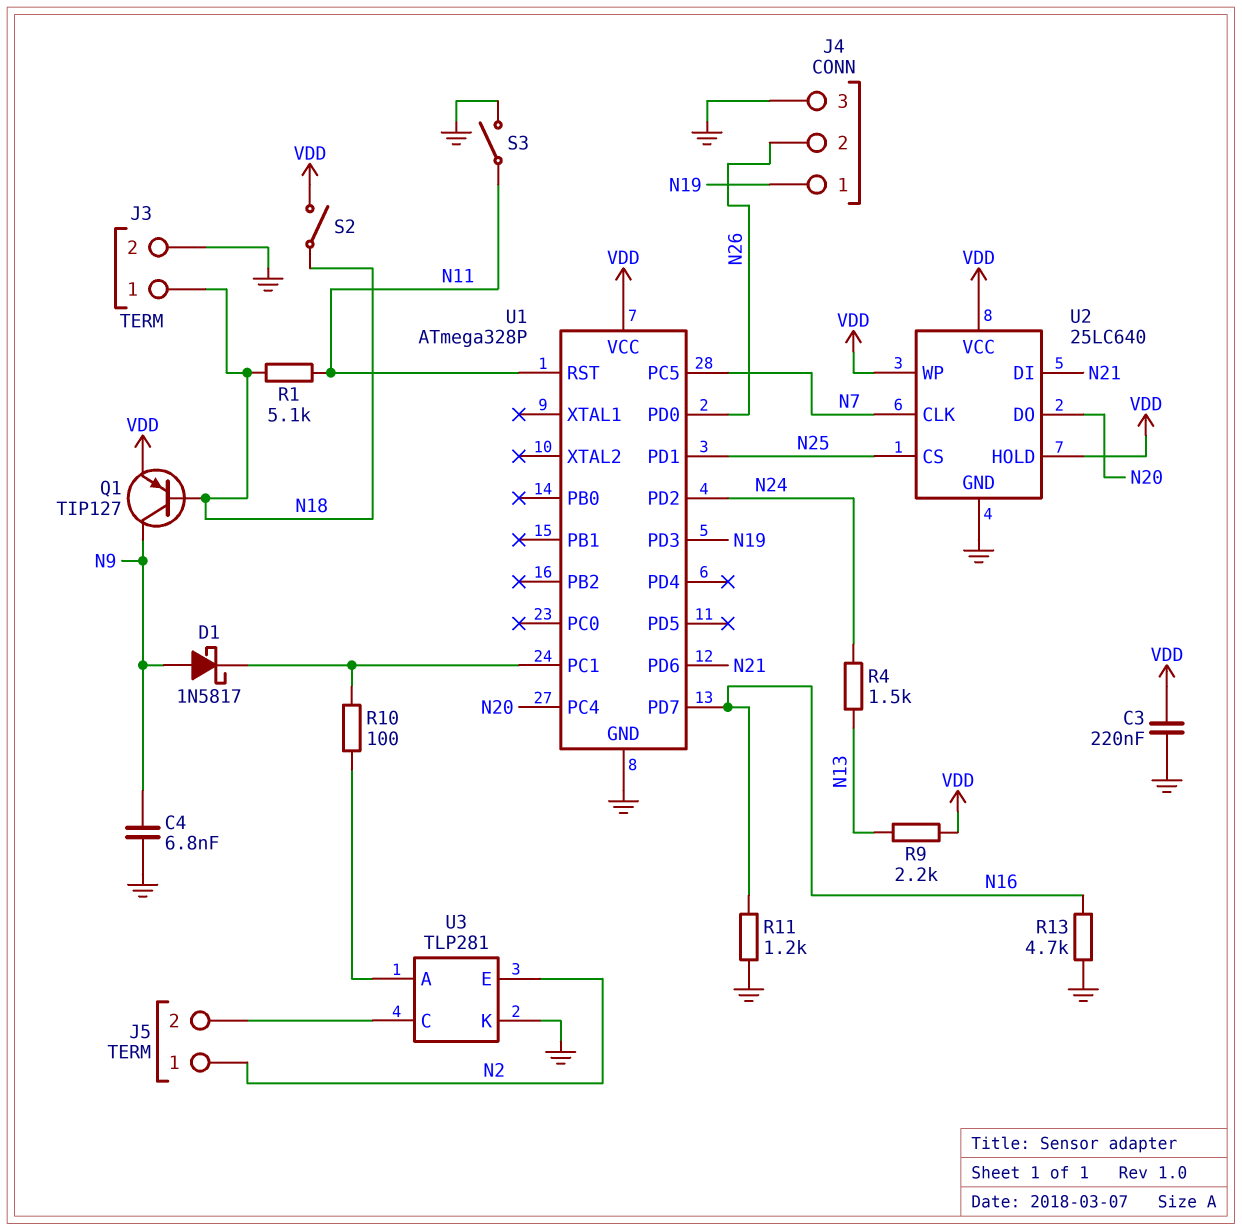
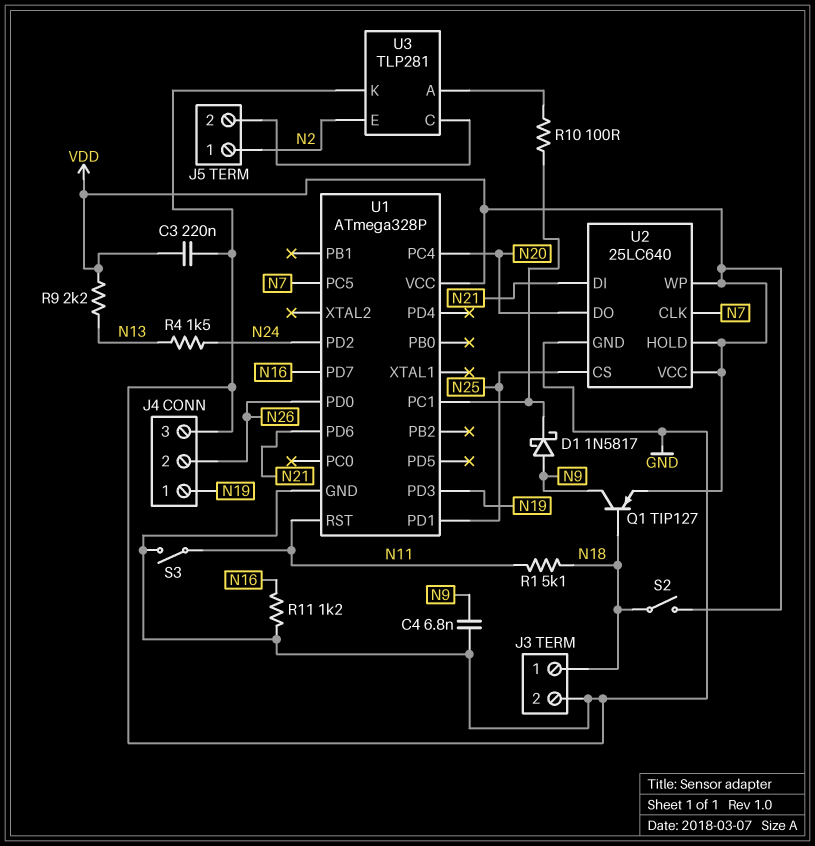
R13: 4.7k (GND, N16) -> none

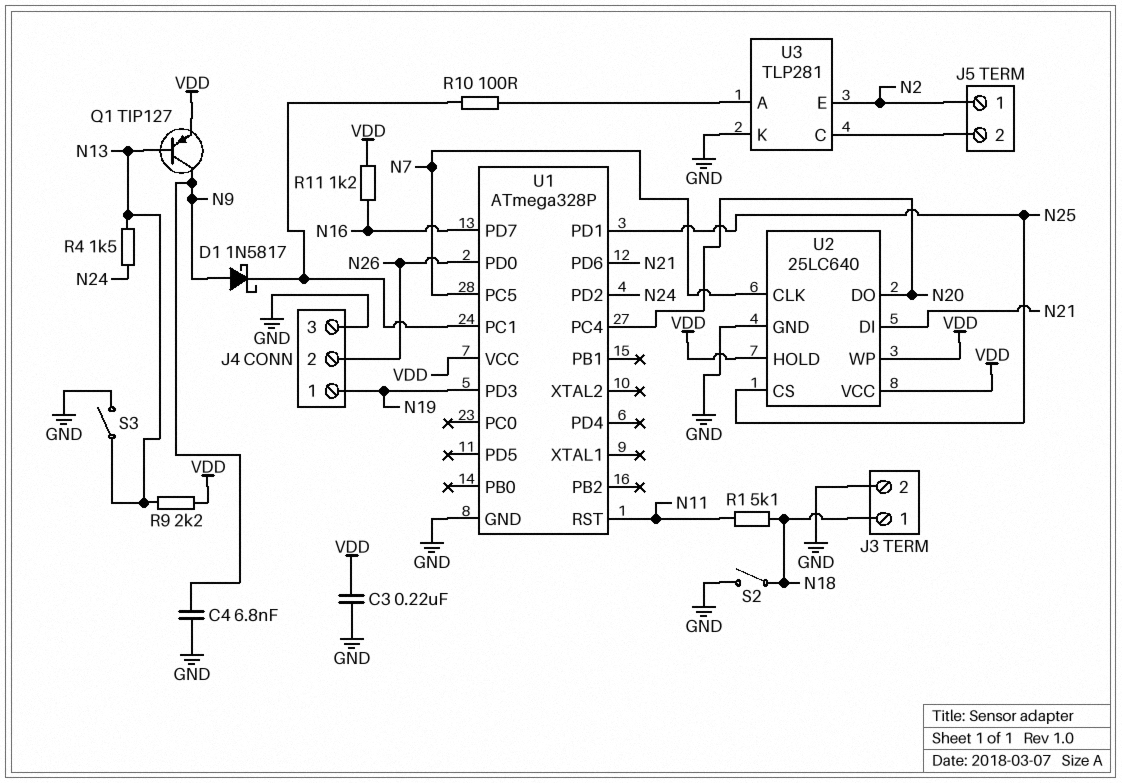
Q1: PNP TIP127 (B N18, C N9, E VDD) -> PNP TIP127 (B N13, C N9, E VDD)
R11: 1.2k (GND, N16) -> 1.2k (N16, VDD)
S2: switch (N18, VDD) -> switch (GND, N18)
S3: switch (GND, N11) -> switch (GND, N13)

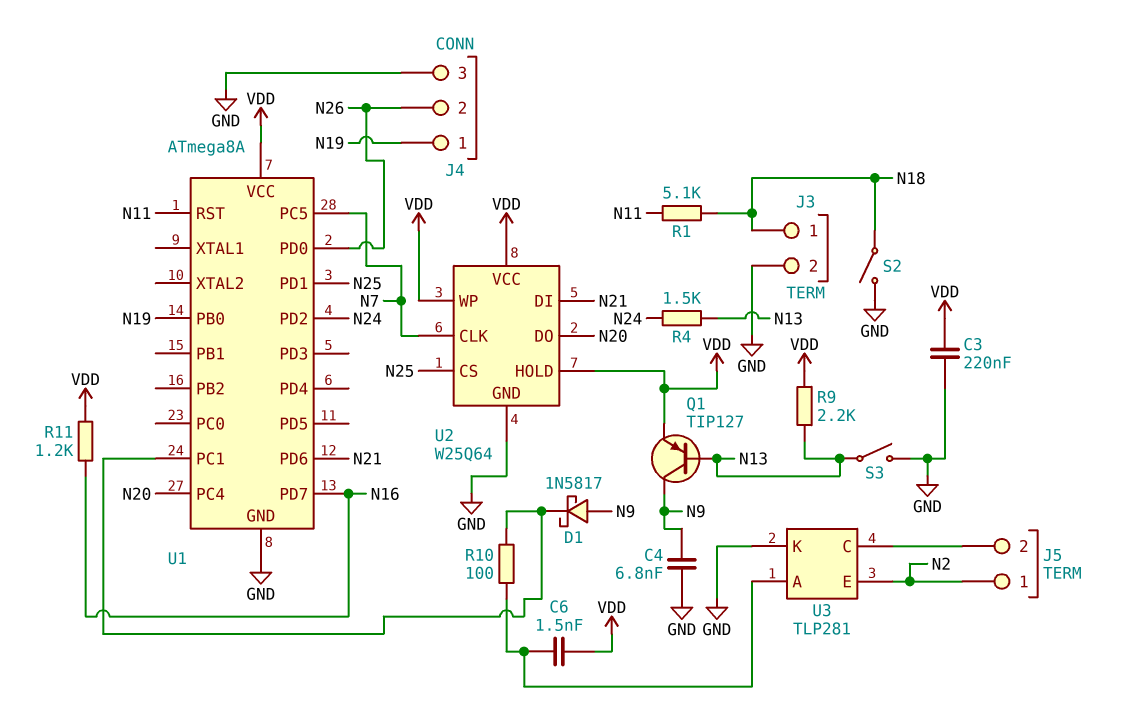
C6: none -> 1.5nF (U3/A, VDD)
U1: ATmega328P -> ATmega8A
U1 pin PB0: none -> N19
U1 pin PD3: N19 -> none
U2: 25LC640 -> W25Q64

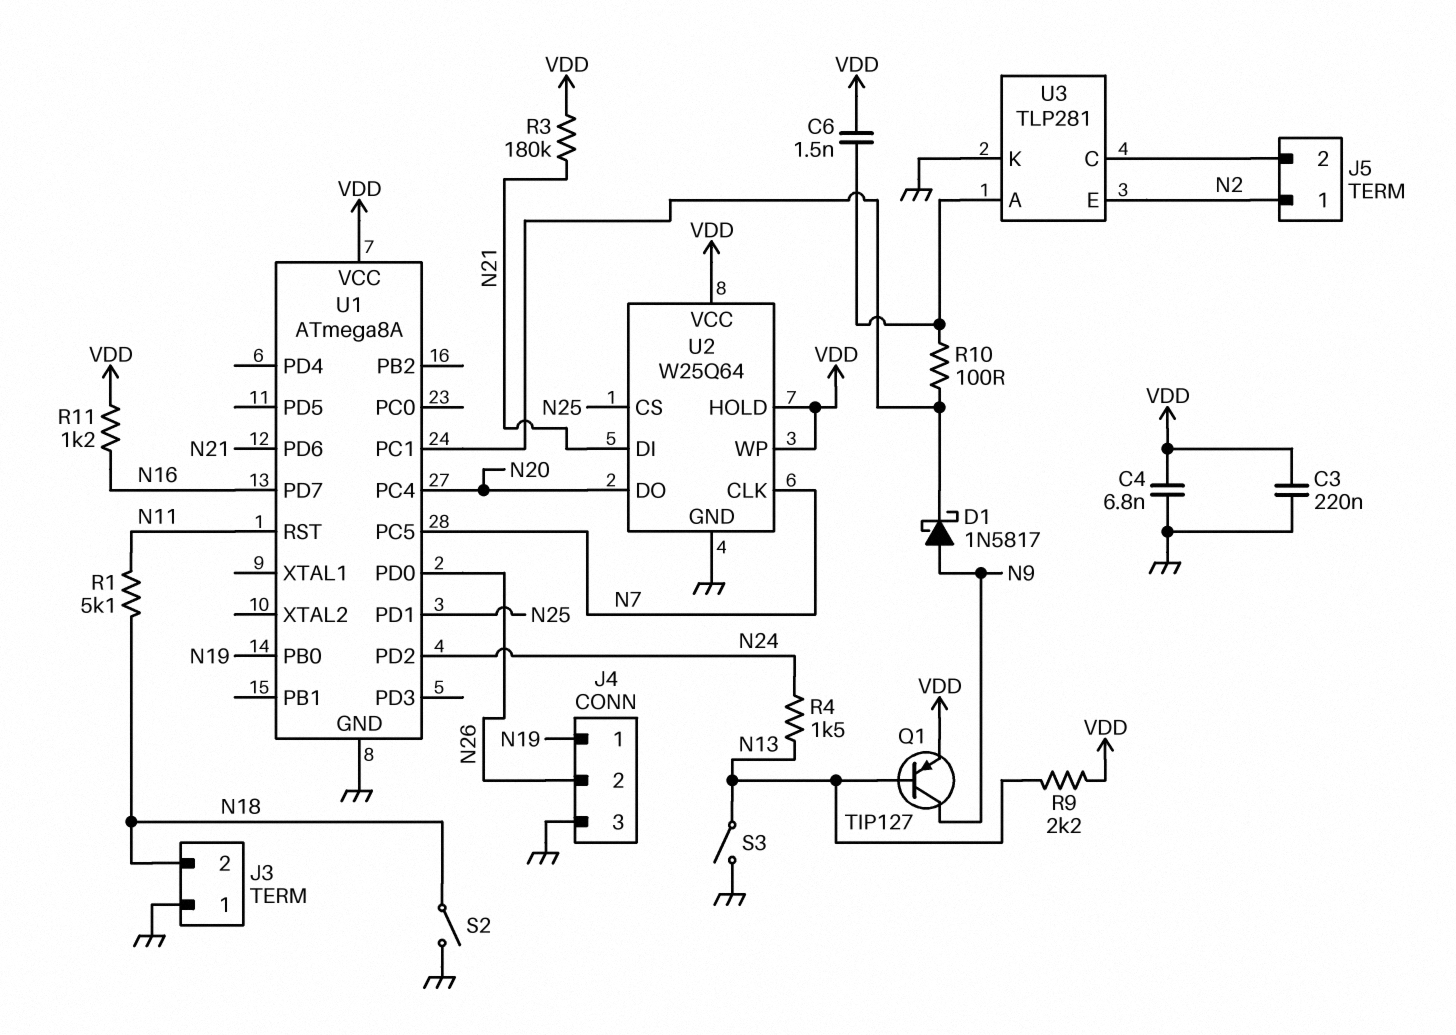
C4: 6.8nF (GND, N9) -> 6.8nF (GND, VDD)
J3 pin 1: N18 -> GND
J3 pin 2: GND -> N18
R3: none -> 180k (N21, VDD)

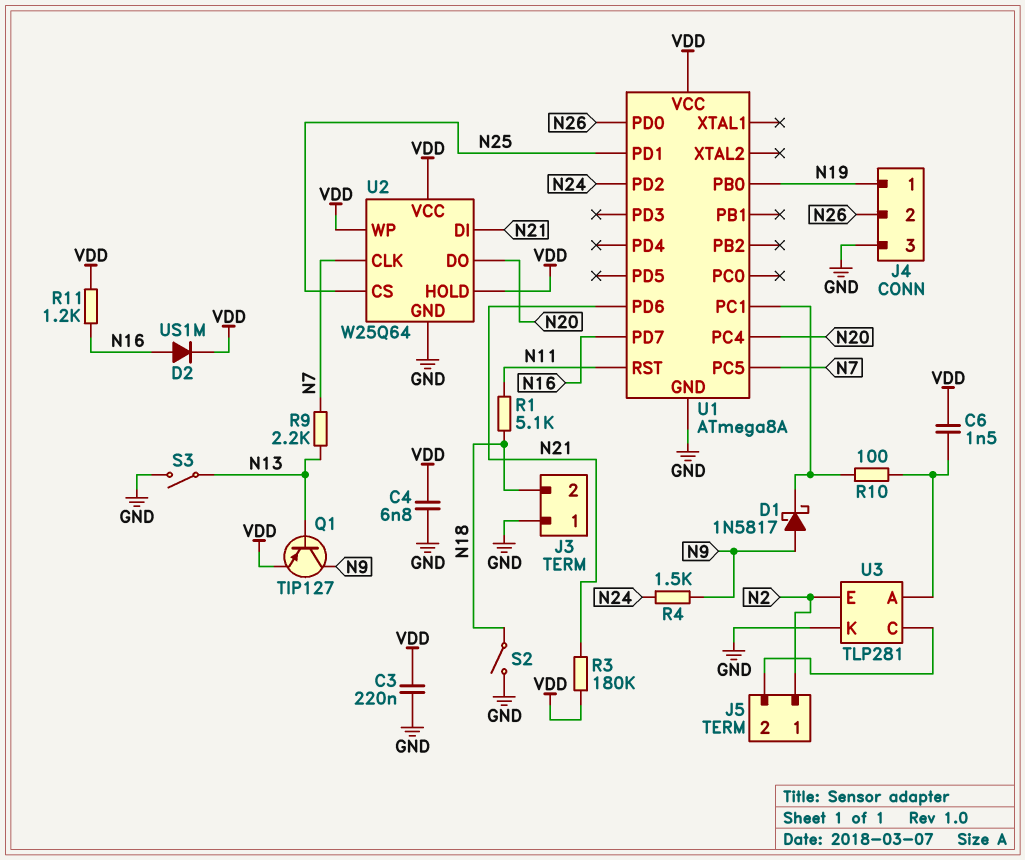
D2: none -> diode US1M (A N16, K VDD)
R4: 1.5k (N13, N24) -> 1.5k (N9, N24)
R9: 2.2k (N13, VDD) -> 2.2k (N7, N13)

